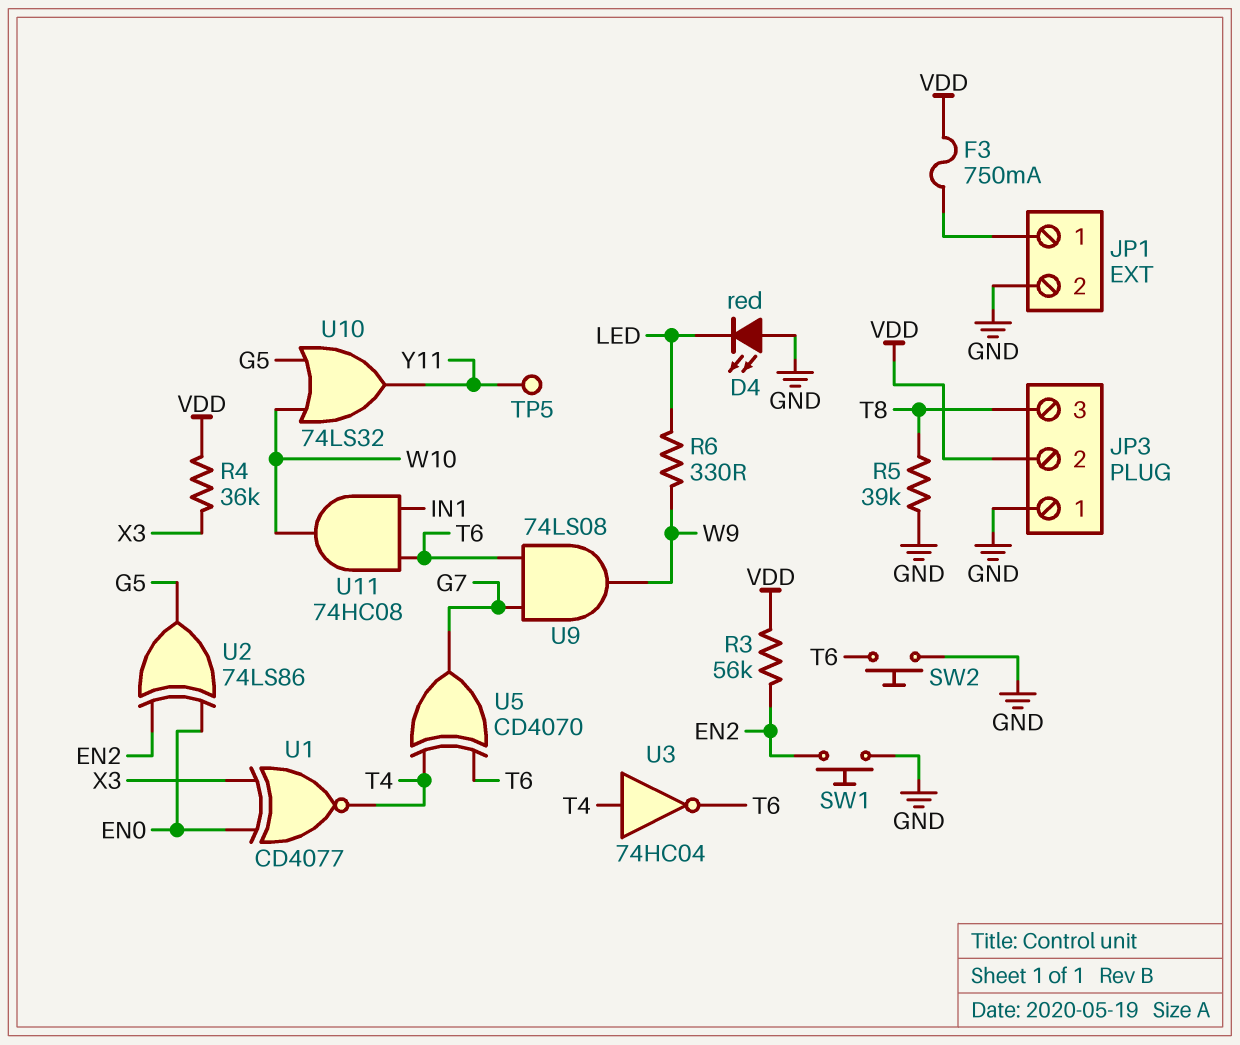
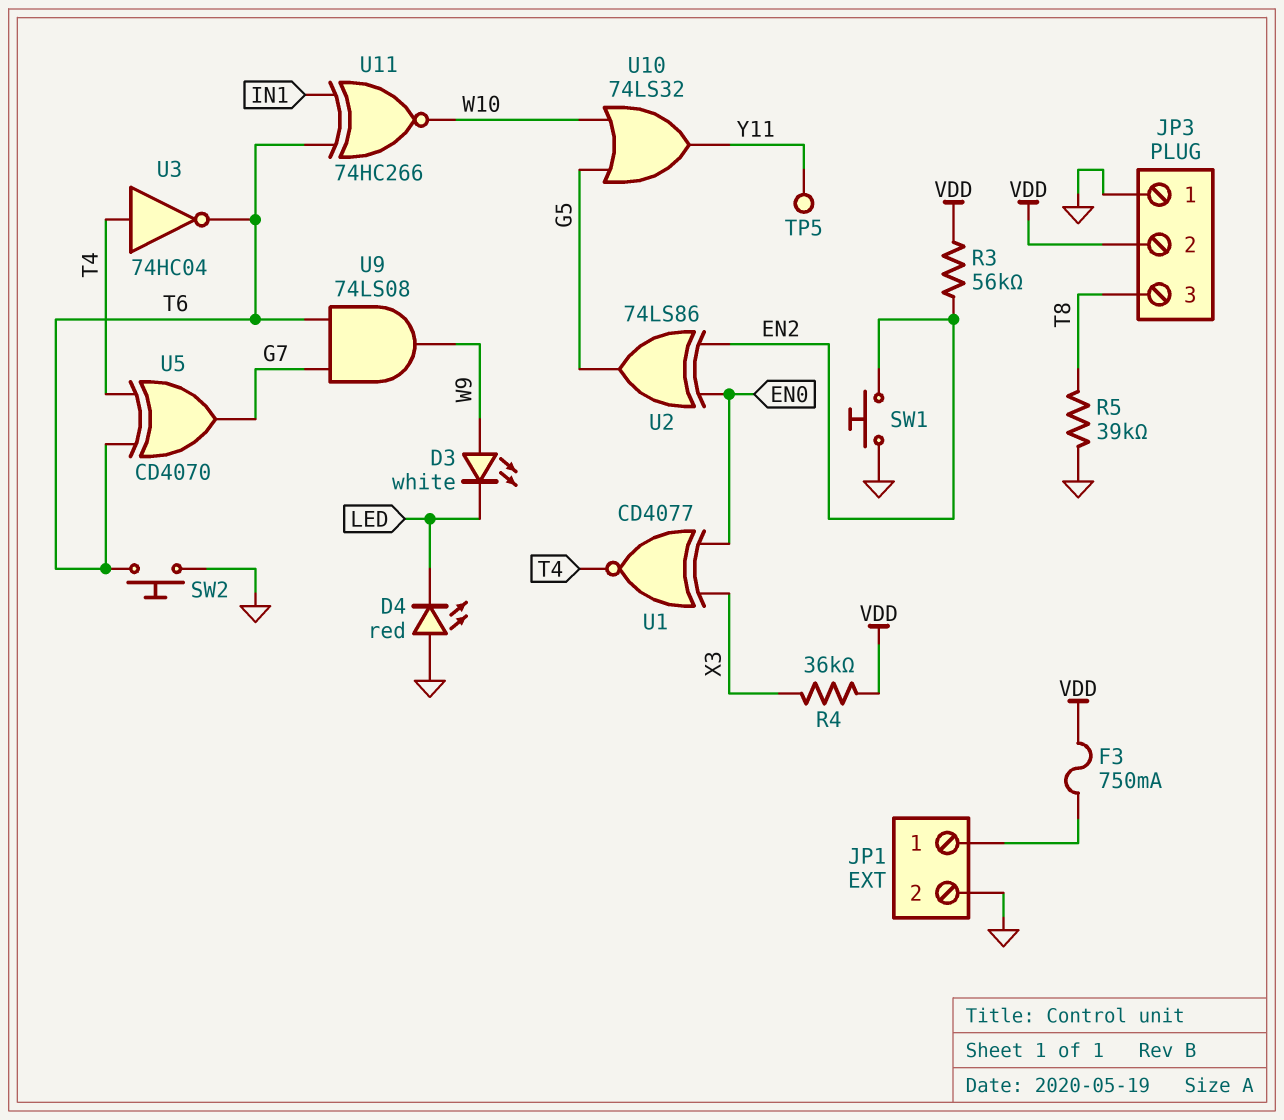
D3: none -> LED white (A W9, K LED)
R6: 330 (LED, W9) -> none
U11: AND 74HC08 (in IN1, in T6, out W10) -> XNOR 74HC266 (in IN1, in T6, out W10)

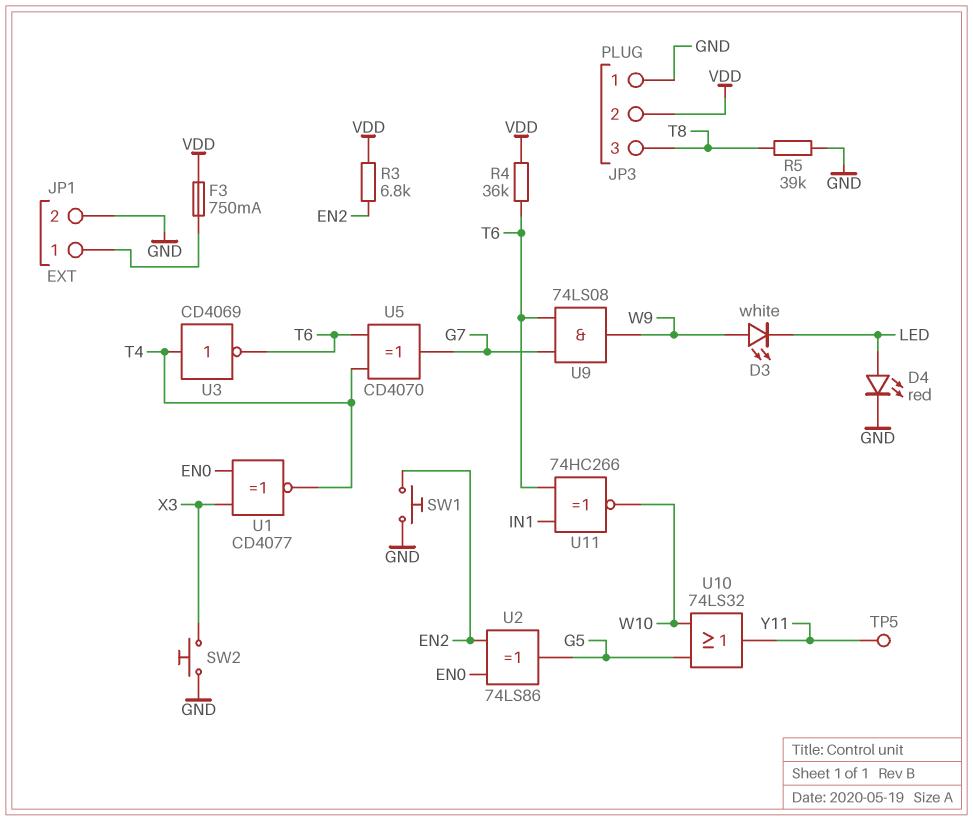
D4: LED red (A GND, K LED) -> LED red (A LED, K GND)
R3: 56k (EN2, VDD) -> 6.8k (EN2, VDD)
R4: 36k (VDD, X3) -> 36k (T6, VDD)
SW2: button (GND, T6) -> button (GND, X3)
U3: NOT 74HC04 (in T4, out T6) -> NOT CD4069 (in T4, out T6)

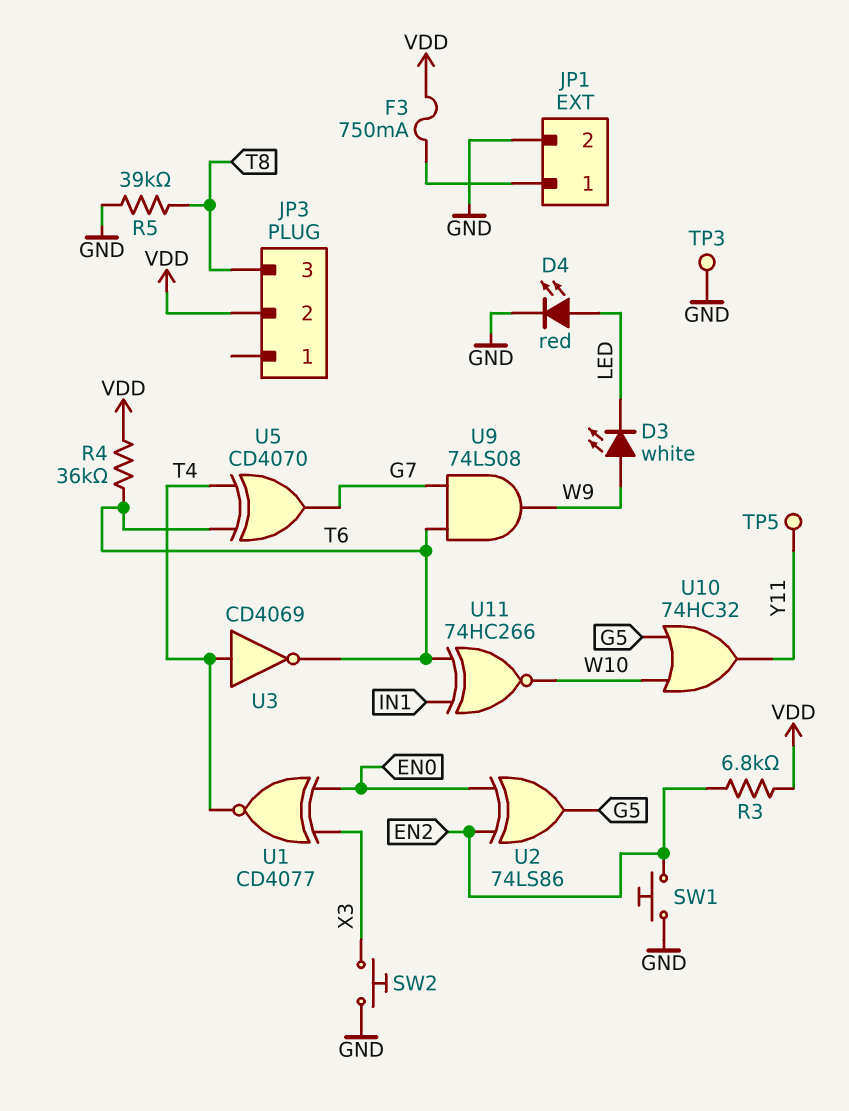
JP3 pin 1: GND -> none
TP3: none -> test point (GND)
U10: OR 74LS32 (in G5, in W10, out Y11) -> OR 74HC32 (in G5, in W10, out Y11)

